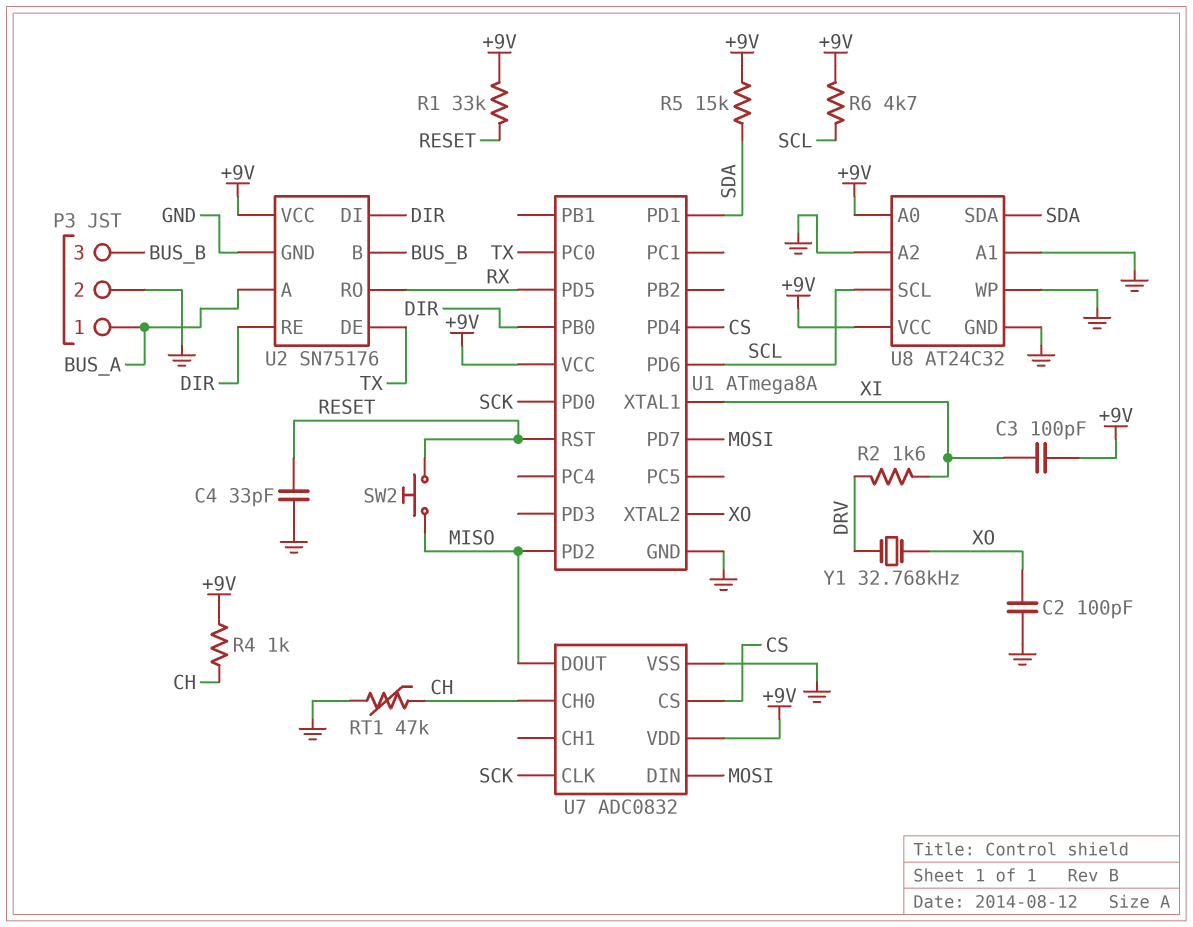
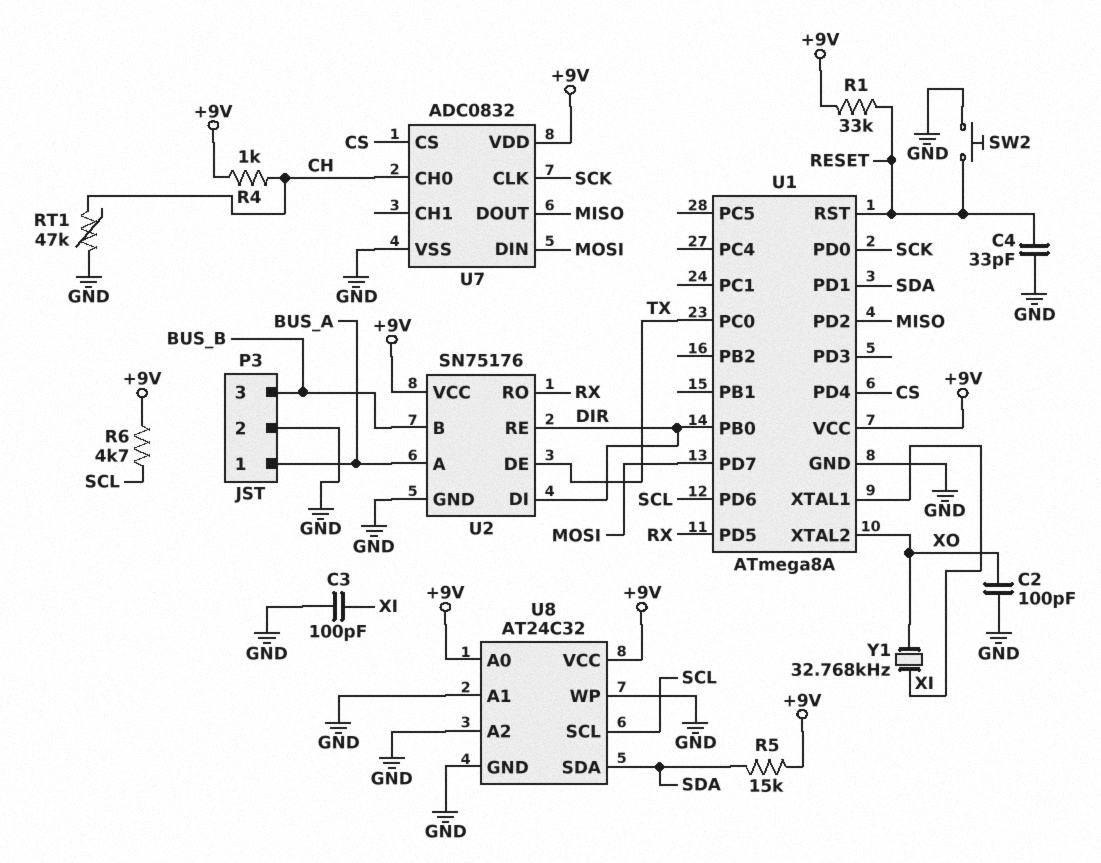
C3: 100pF (+9V, XI) -> 100pF (GND, XI)
R2: 1.6k (DRV, XI) -> none
SW2: button (MISO, RESET) -> button (GND, RESET)
Y1: 32.768kHz (DRV, XO) -> 32.768kHz (XI, XO)

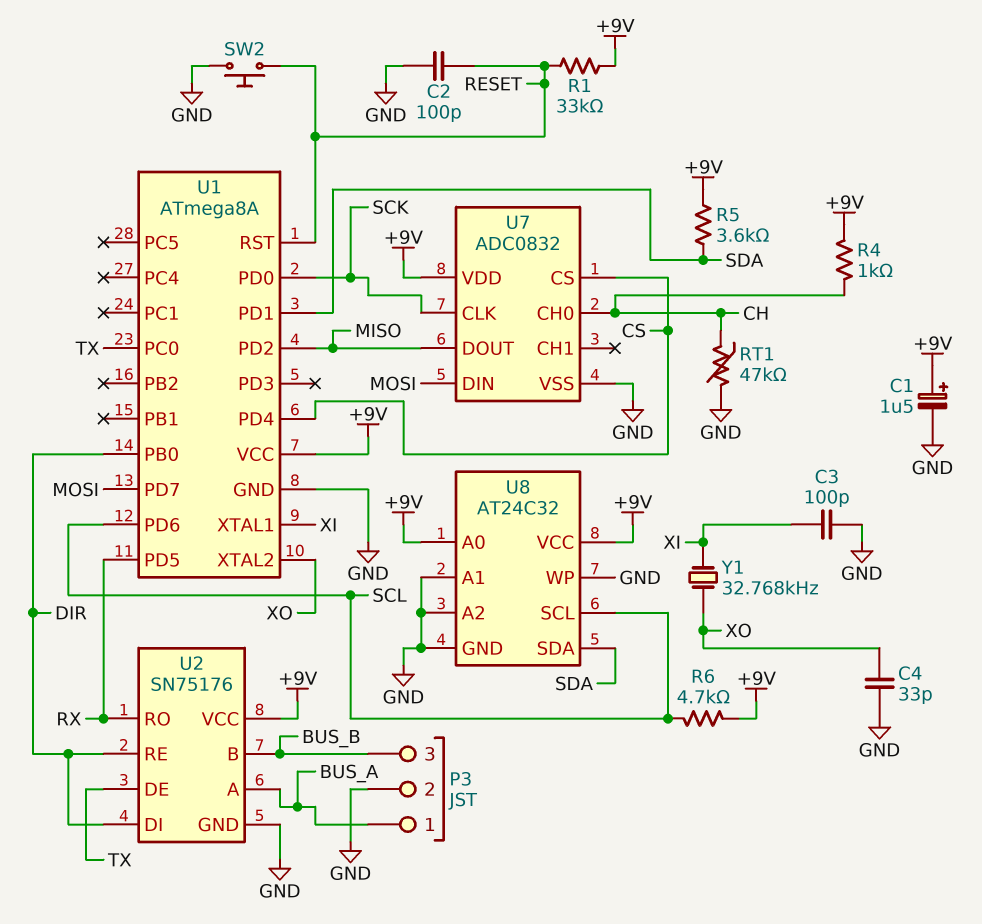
C1: none -> 1.5uF (plus +9V, minus GND)
C2: 100pF (GND, XO) -> 100pF (GND, RESET)
C4: 33pF (GND, RESET) -> 33pF (GND, XO)
R5: 15k (+9V, SDA) -> 3.6k (+9V, SDA)

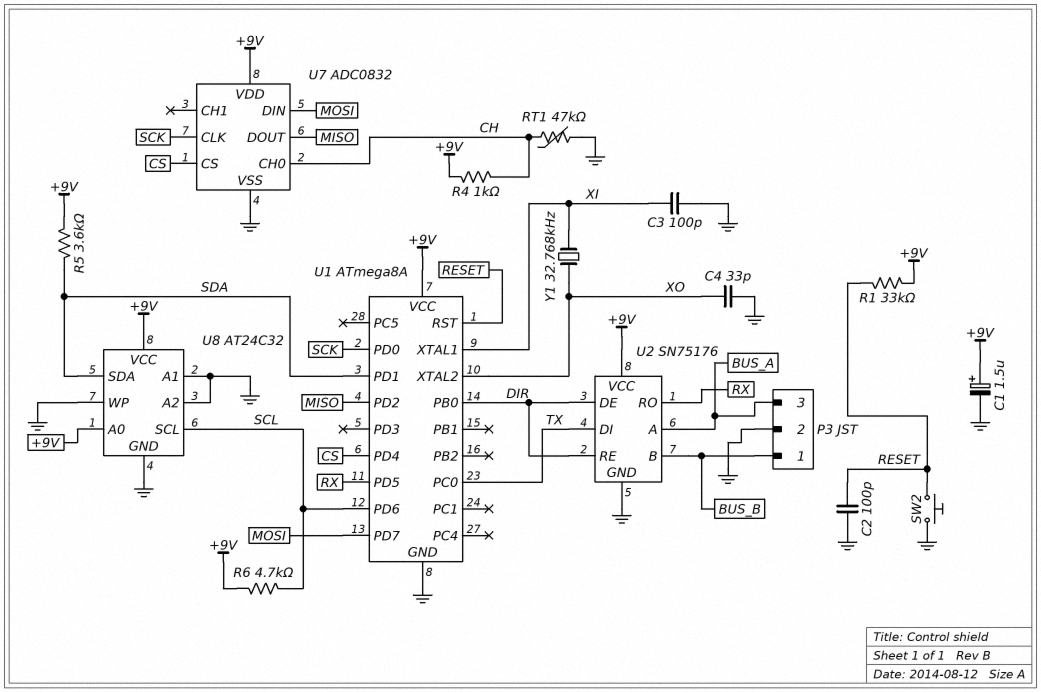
P3 pin 1: BUS_A -> BUS_B
P3 pin 3: BUS_B -> BUS_A
U2 pin DE: TX -> DIR
U2 pin DI: DIR -> TX

